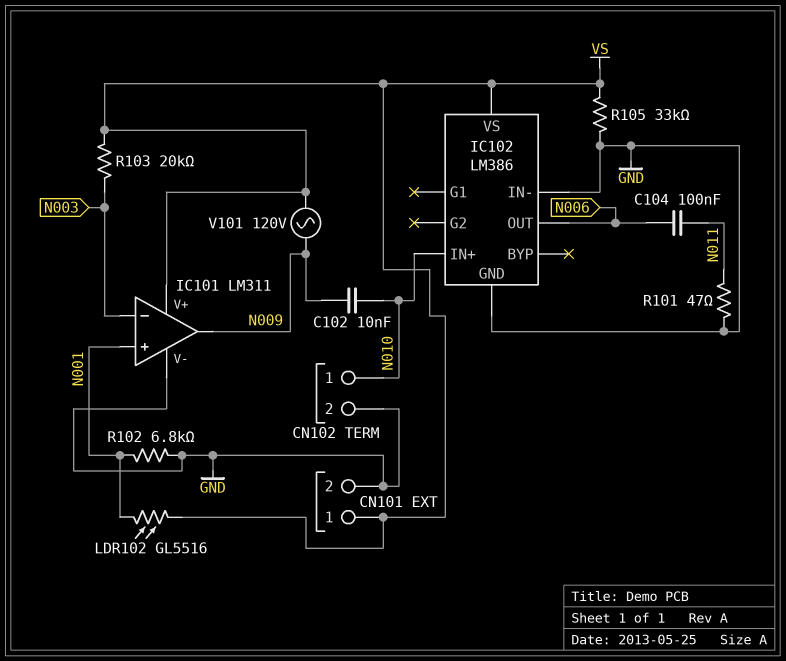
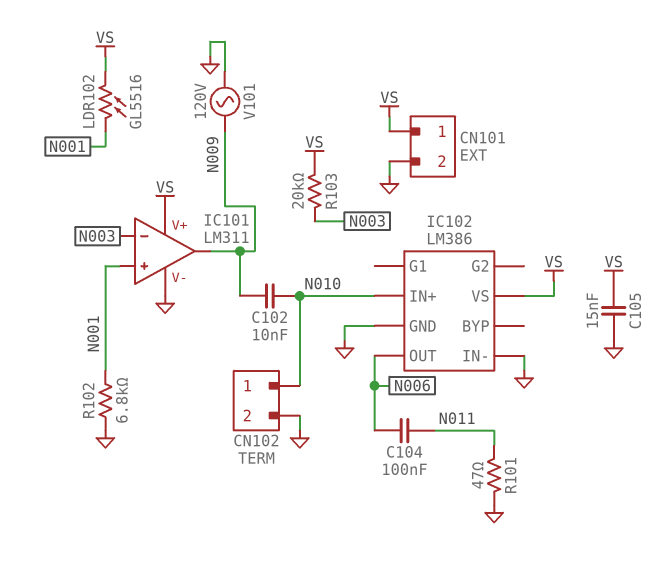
C105: none -> 15nF (GND, VS)
R105: 33k (GND, VS) -> none
V101: AC 120V (N009, VS) -> AC 120V (GND, N009)

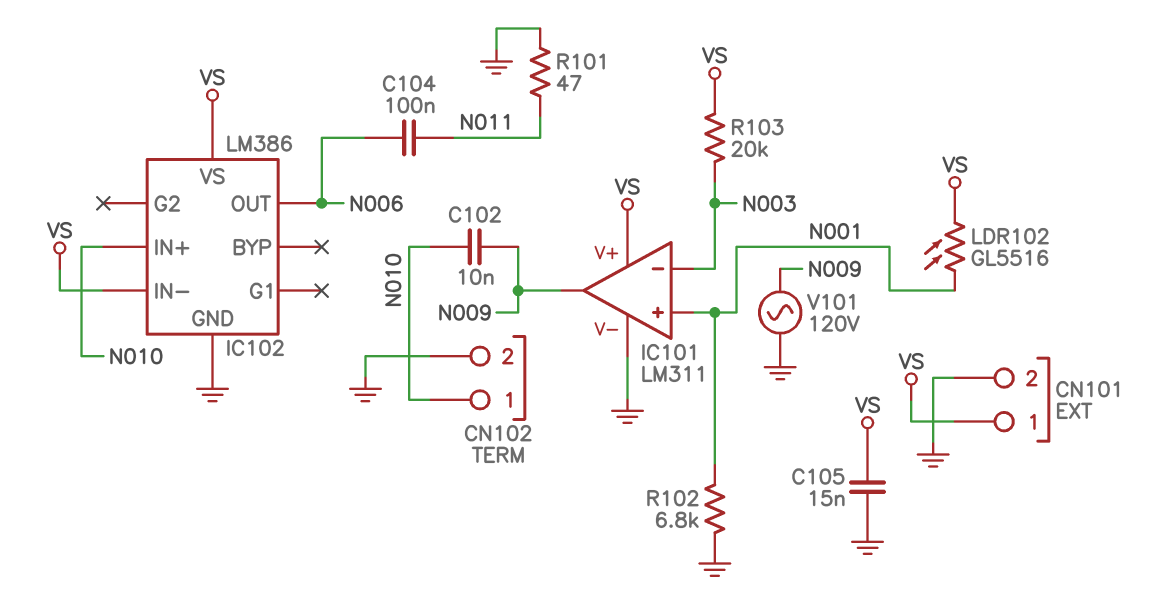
IC102 pin IN-: GND -> VS

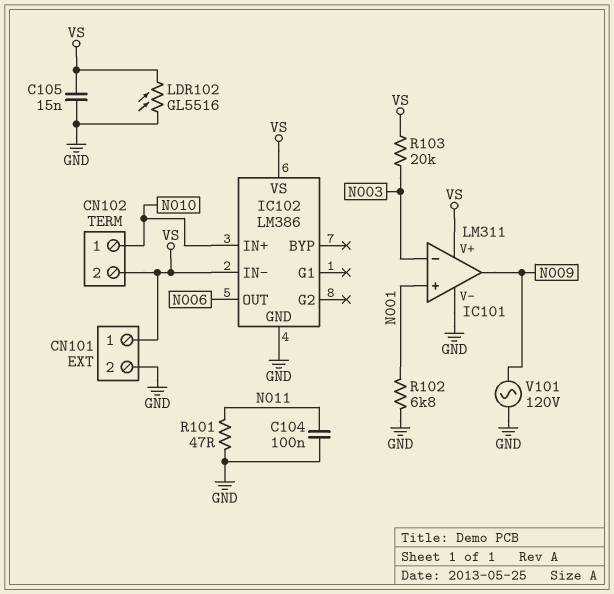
C102: 10nF (N009, N010) -> none
C104: 100nF (N006, N011) -> 100nF (GND, N011)
CN102 pin 2: GND -> VS
LDR102: GL5516 (N001, VS) -> GL5516 (GND, VS)

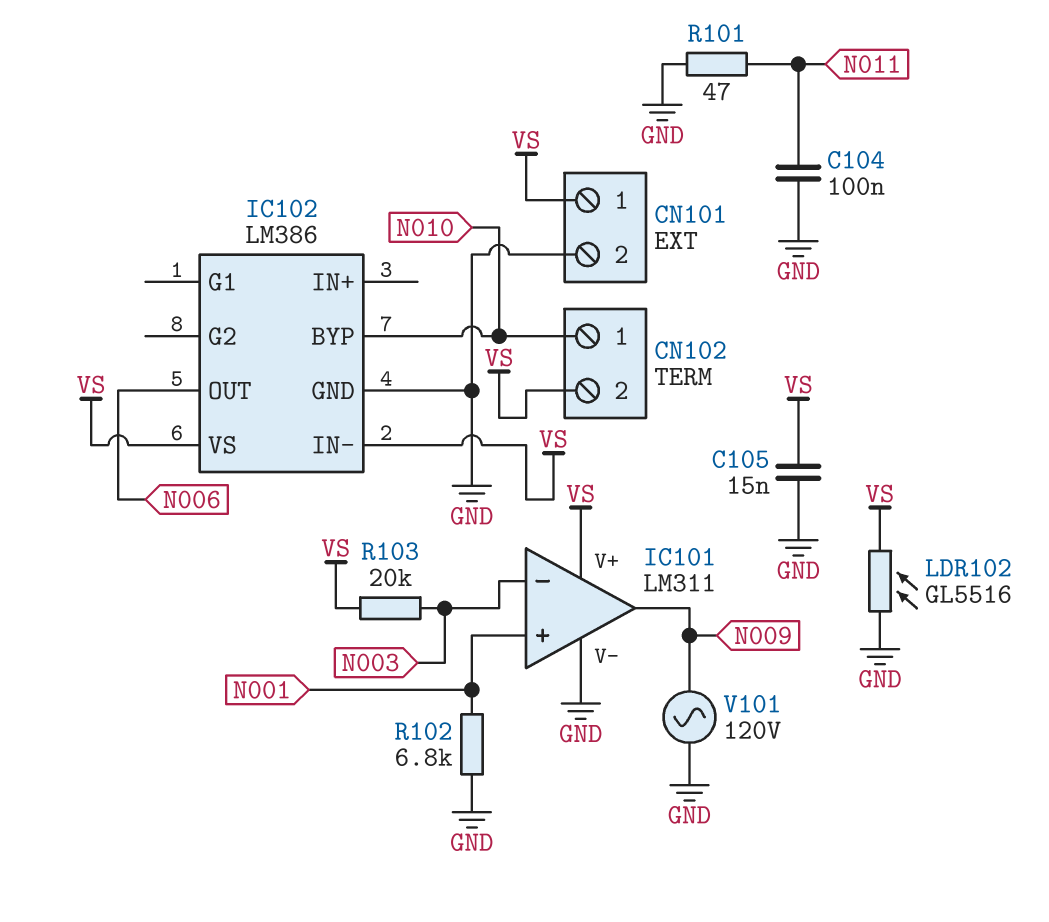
IC102 pin BYP: none -> N010
IC102 pin IN+: N010 -> none

